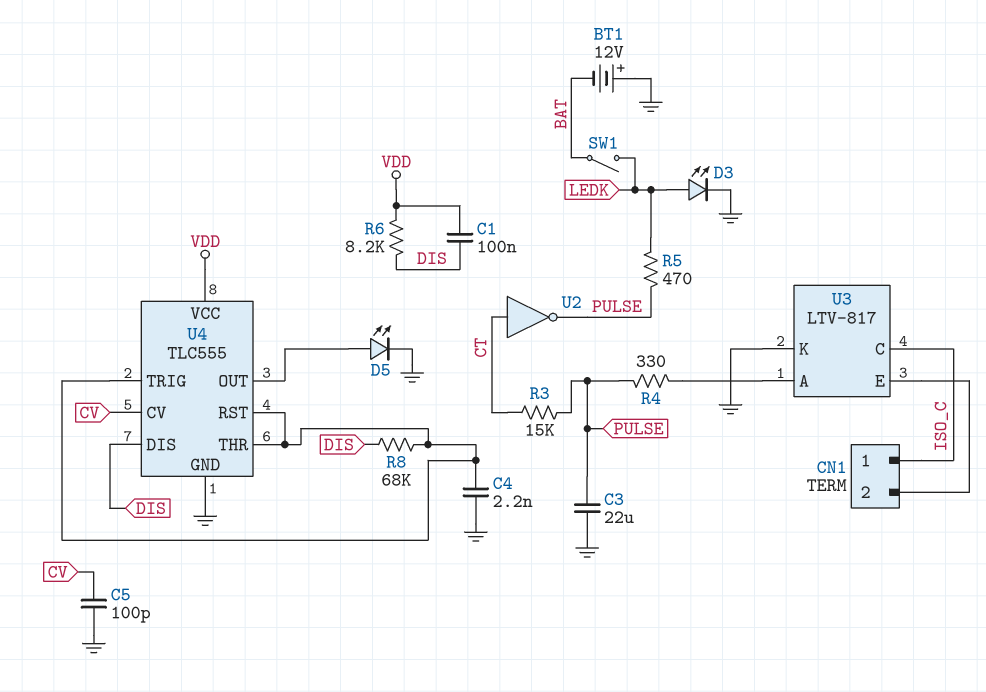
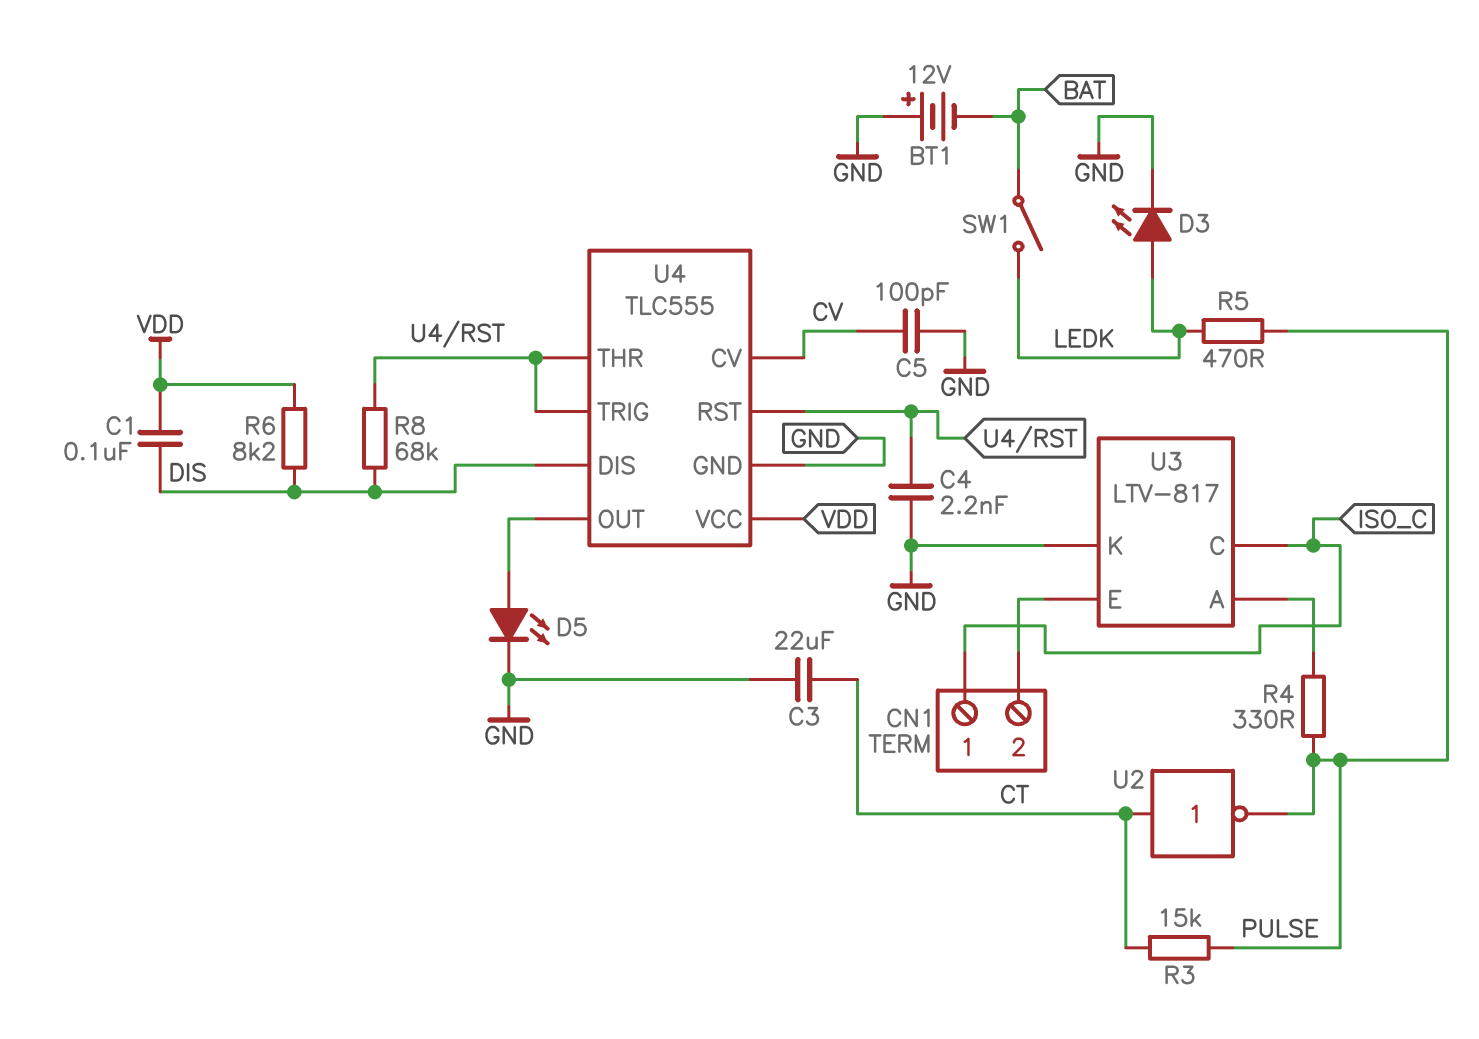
C3: 22uF (GND, PULSE) -> 22uF (CT, GND)

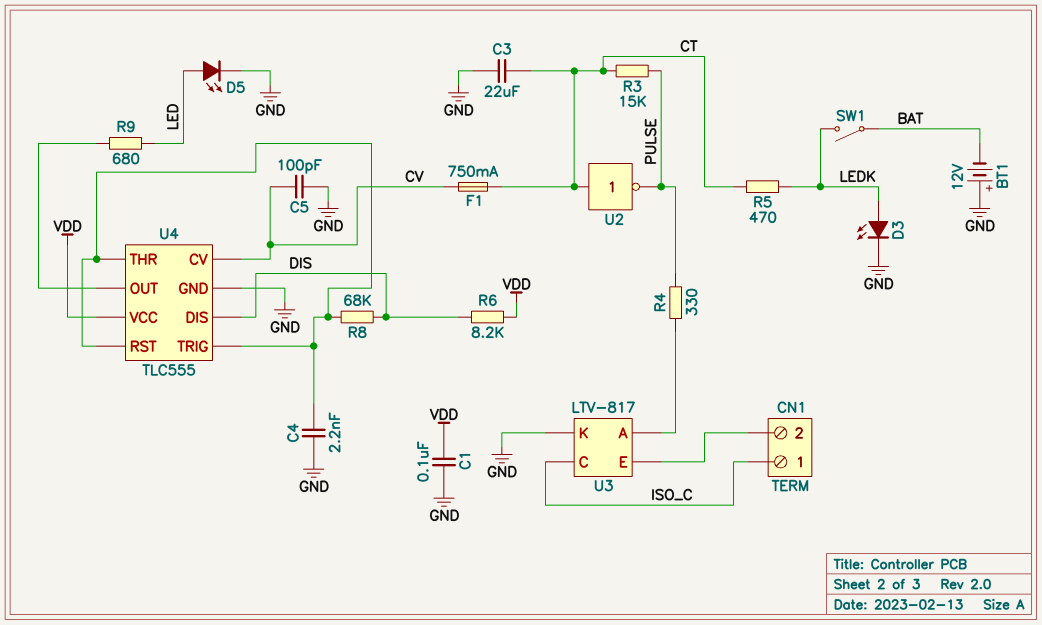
C1: 100nF (DIS, VDD) -> 100nF (GND, VDD)
D5: LED (A U4/OUT, K GND) -> LED (A LED, K GND)
F1: none -> 750mA (CT, CV)
R5: 470 (LEDK, PULSE) -> 470 (CT, LEDK)
R9: none -> 680 (LED, U4/OUT)

